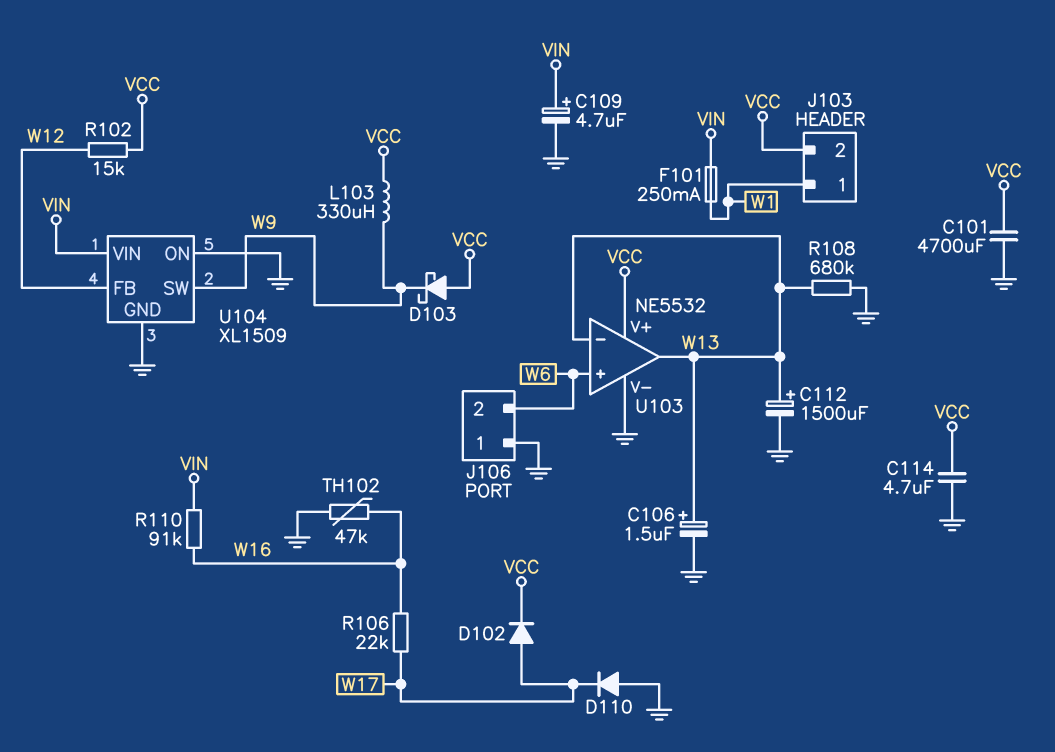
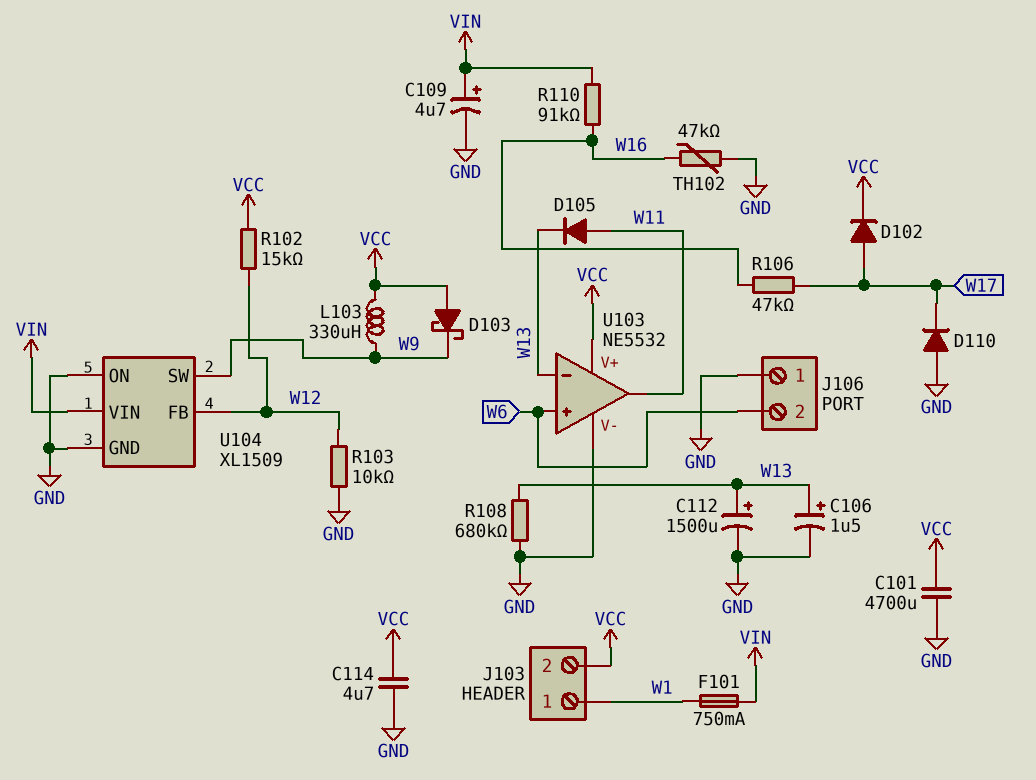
D105: none -> diode (A W11, K W13)
F101: 250mA (VIN, W1) -> 750mA (VIN, W1)
R103: none -> 10k (GND, W12)
R106: 22k (W16, W17) -> 47k (W16, W17)
U103 pin out: W13 -> W11

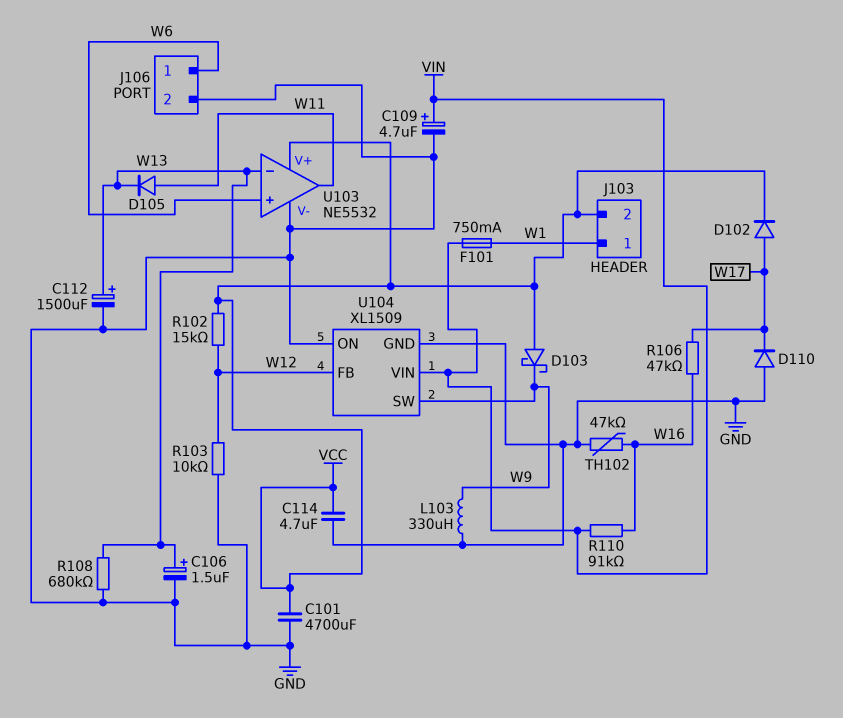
J106 pin 1: GND -> W6
J106 pin 2: W6 -> GND
L103: 330uH (VCC, W9) -> 330uH (GND, W9)

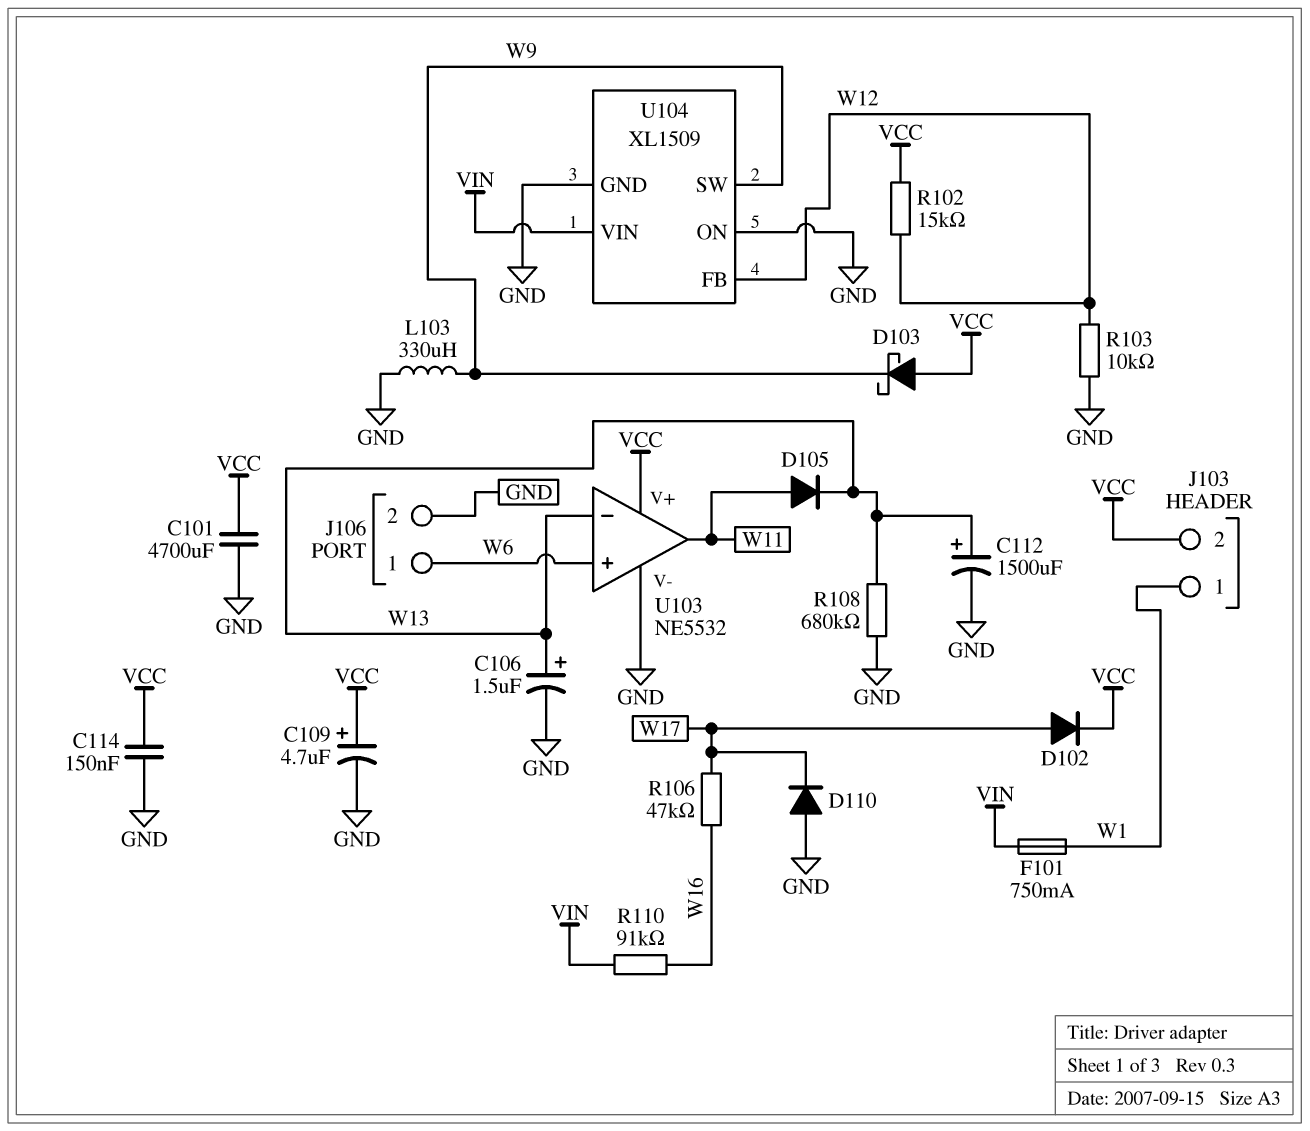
C109: 4.7uF (plus VIN, minus GND) -> 4.7uF (plus VCC, minus GND)
C114: 4.7uF (GND, VCC) -> 150nF (GND, VCC)
TH102: 47k (GND, W16) -> none

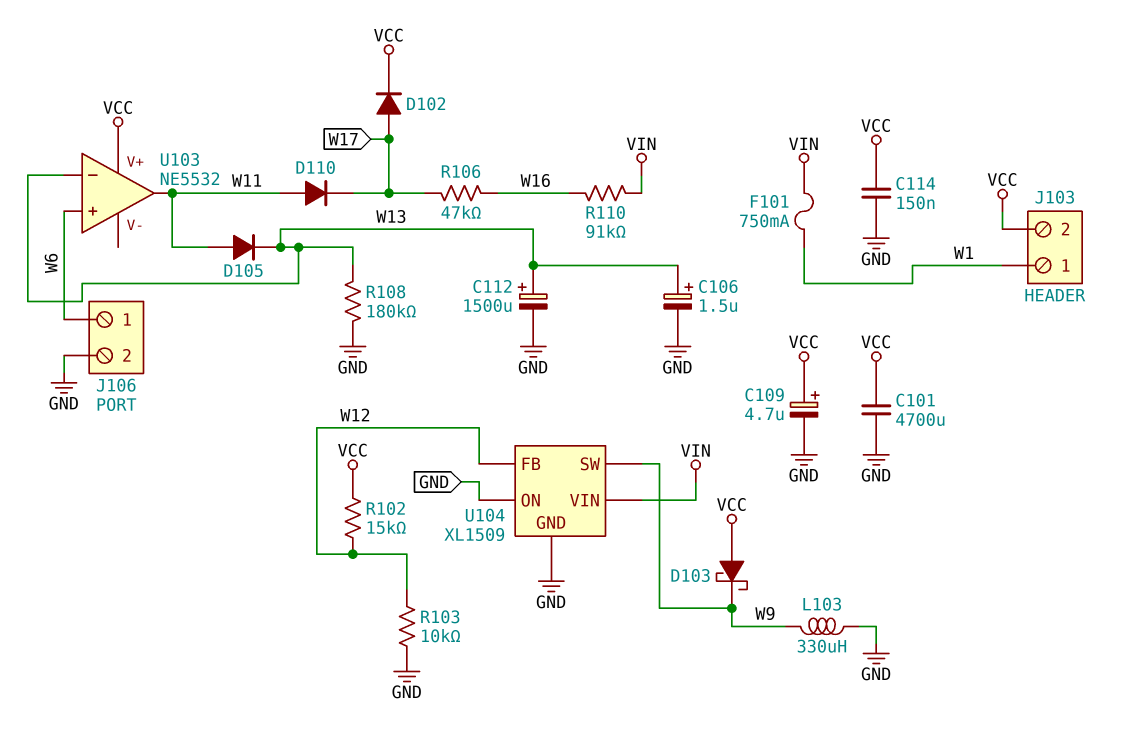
D110: diode (A GND, K W17) -> diode (A W11, K W17)
R108: 680k (GND, W13) -> 180k (GND, W13)
U103 pin V-: GND -> none

